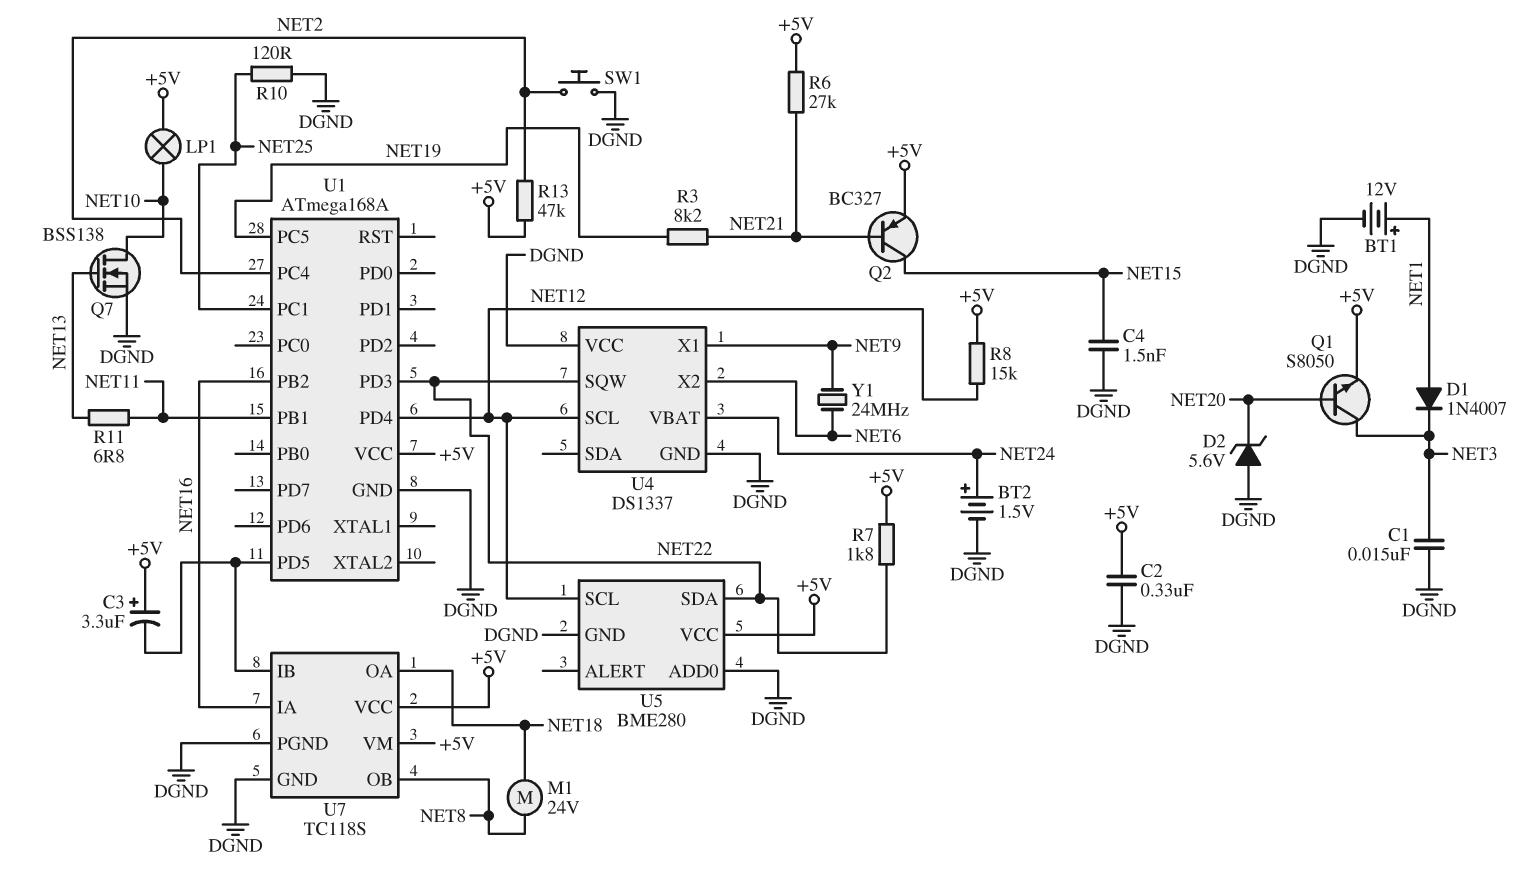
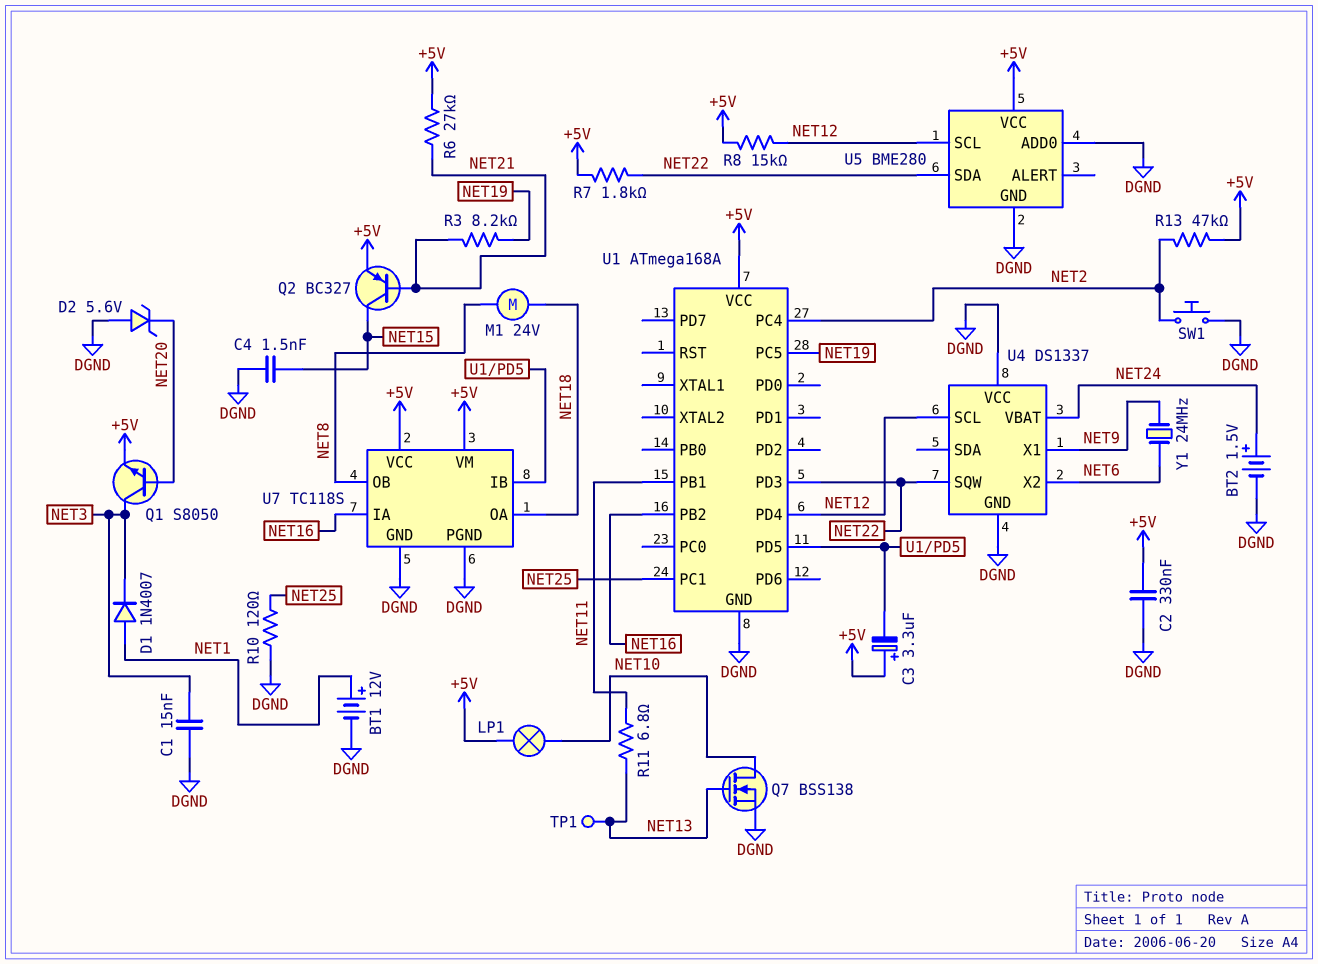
TP1: none -> test point (NET13)

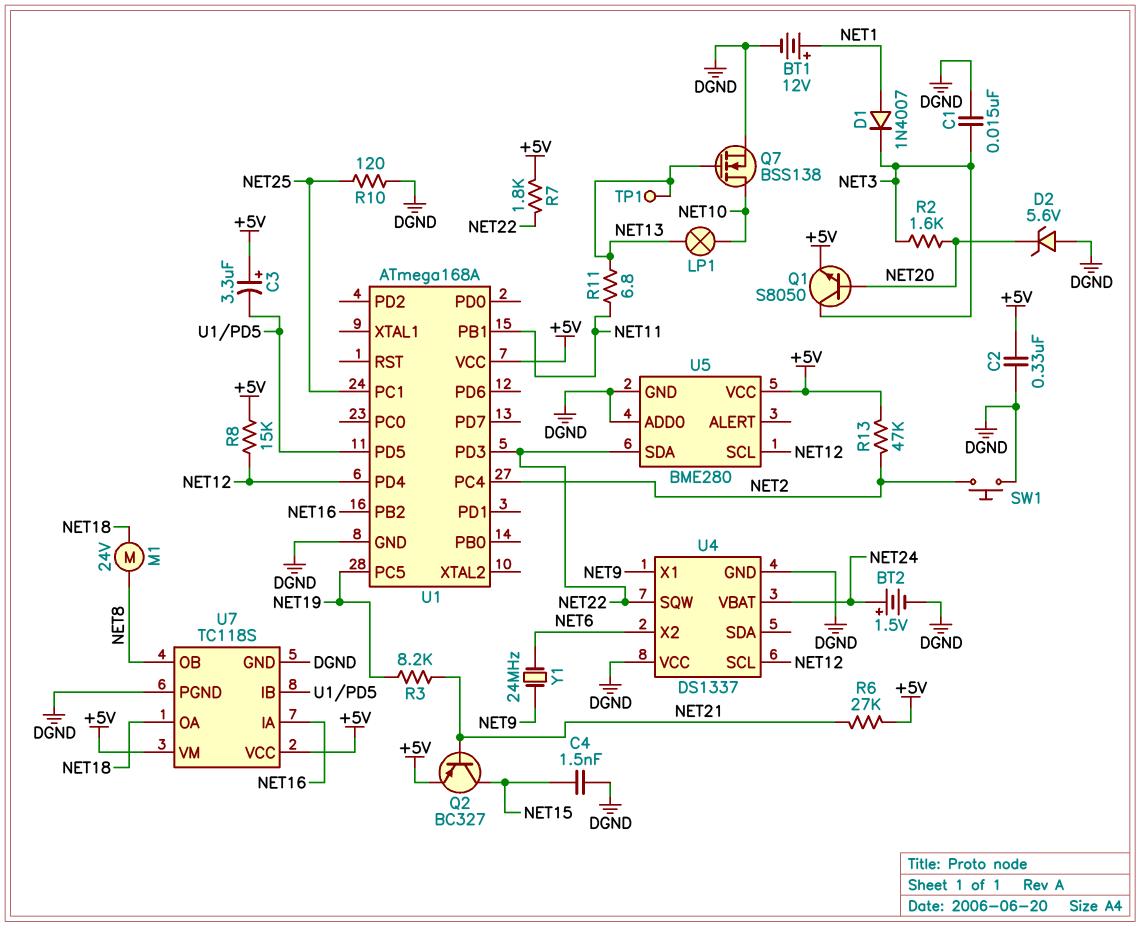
LP1: lamp (+5V, NET10) -> lamp (NET10, NET13)
R2: none -> 1.6k (NET3, NET20)

